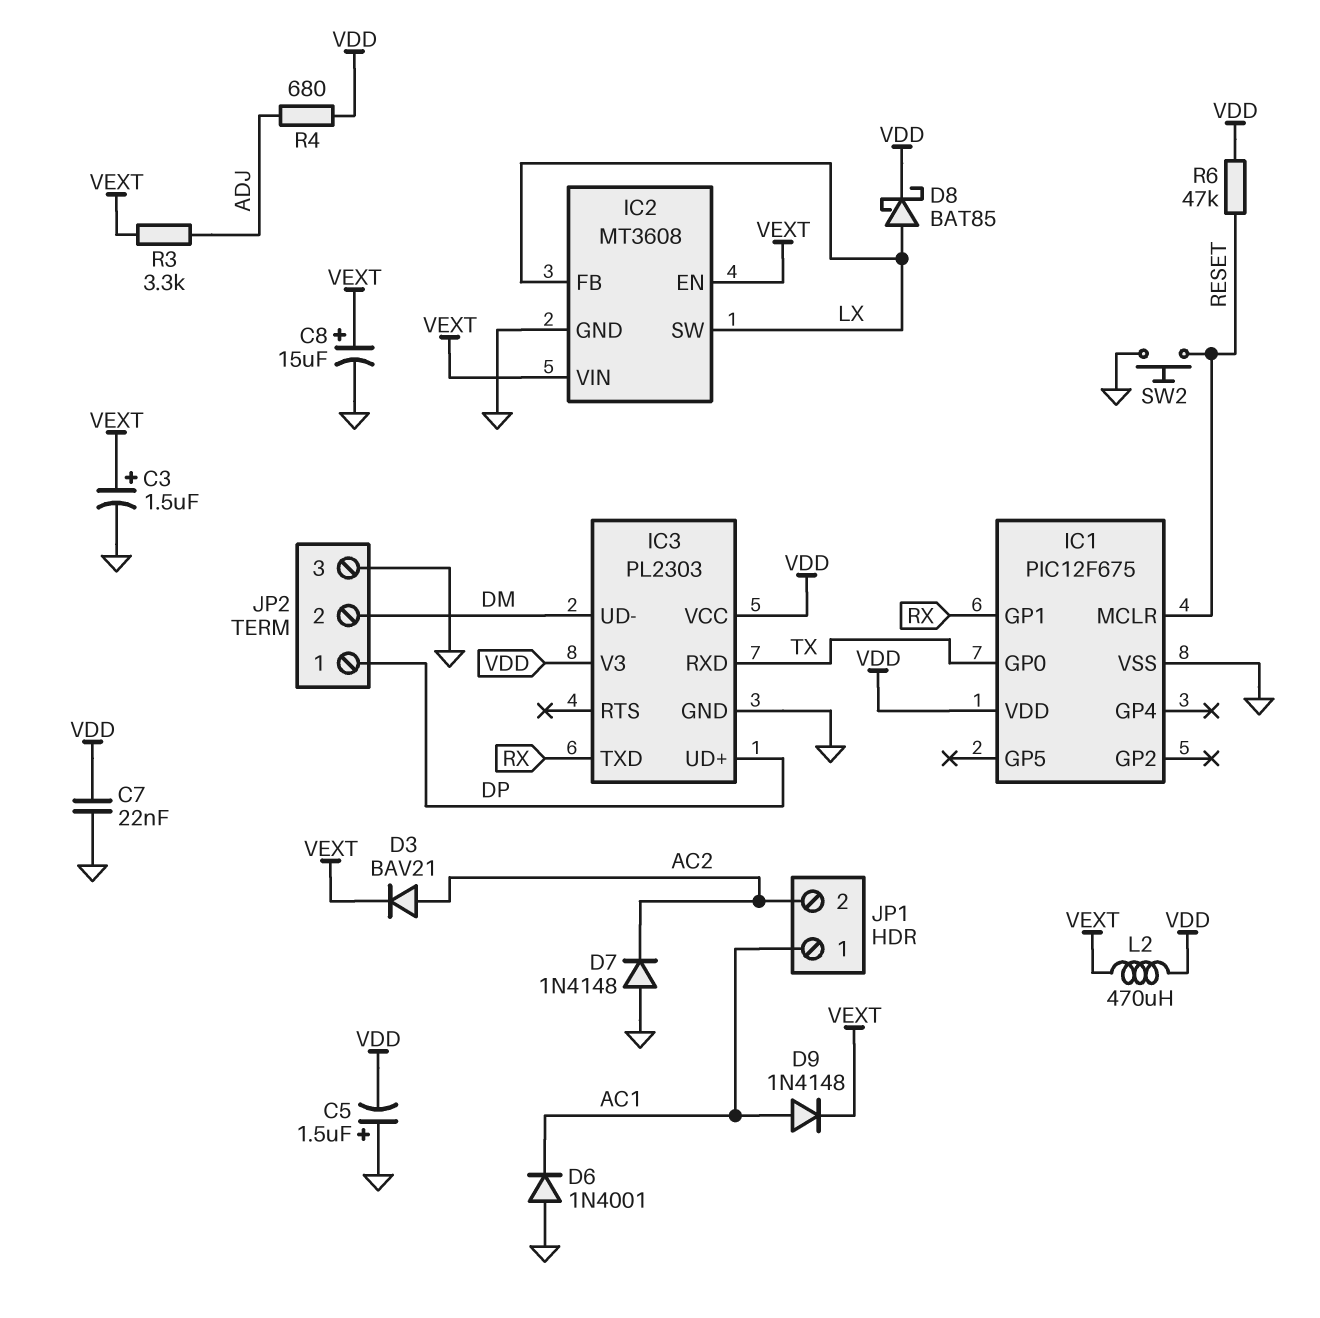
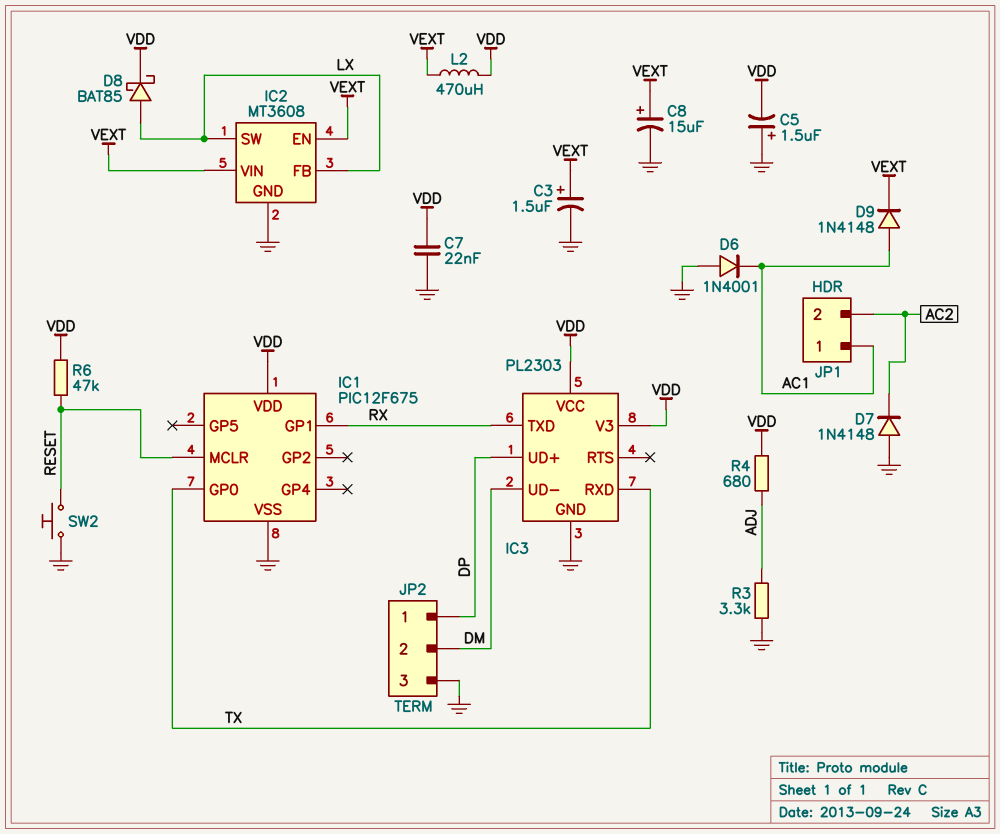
D3: diode BAV21 (A AC2, K VEXT) -> none
R3: 3.3k (ADJ, VEXT) -> 3.3k (ADJ, GND)

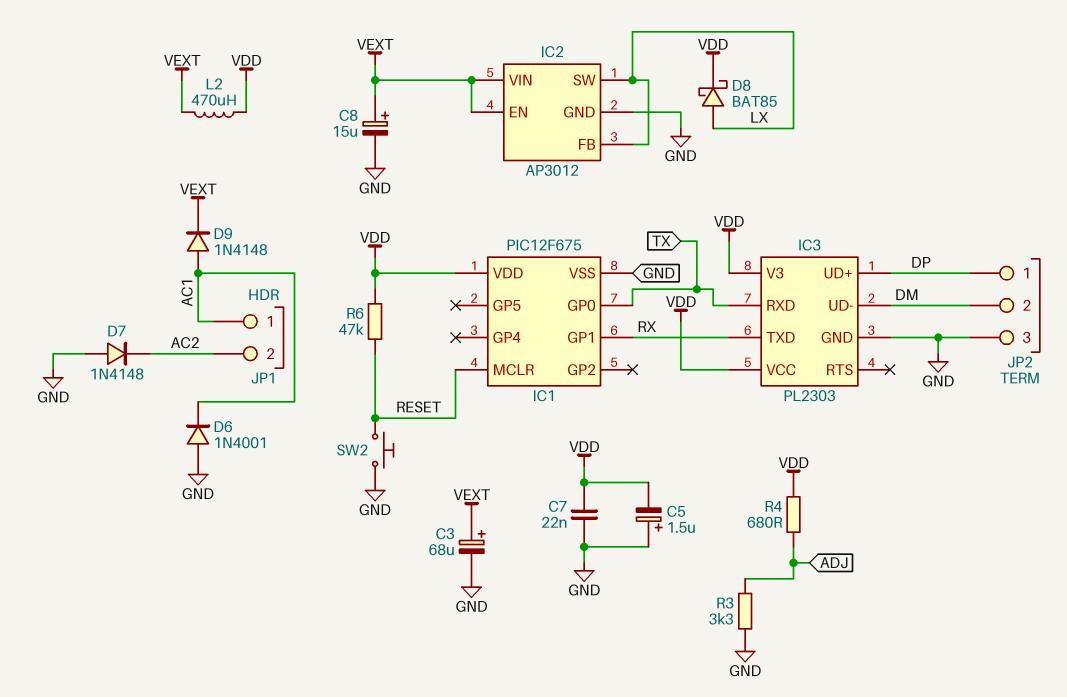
C3: 1.5uF (plus VEXT, minus GND) -> 68uF (plus VEXT, minus GND)
IC2: MT3608 -> AP3012

